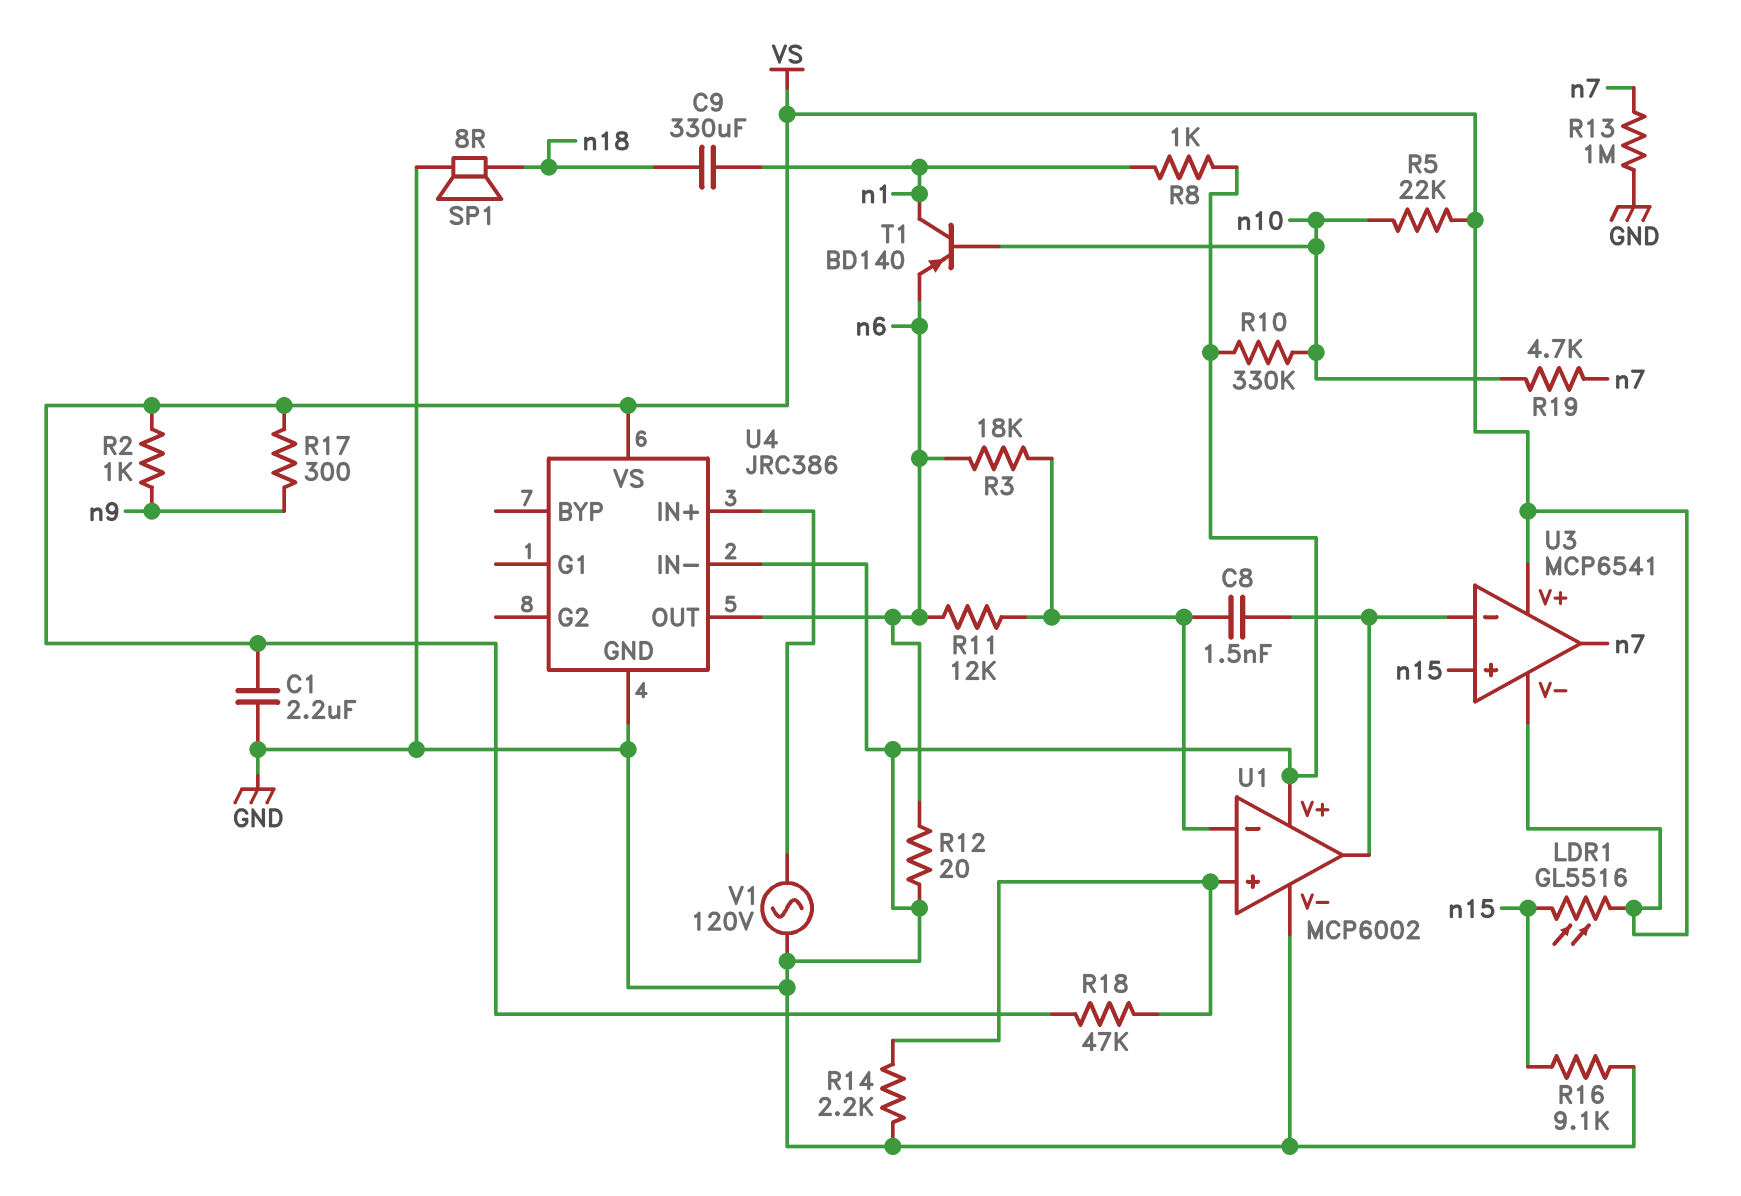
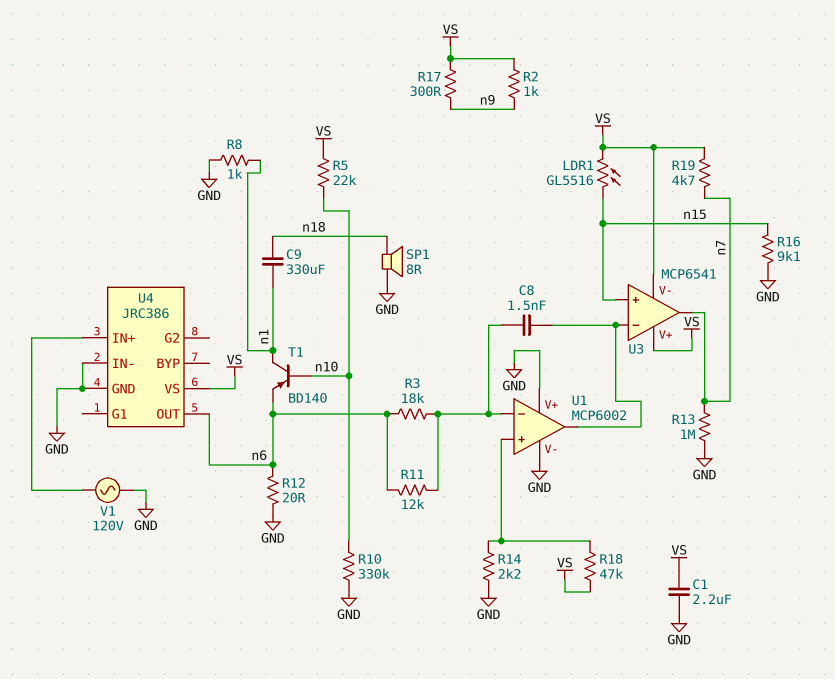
R19: 4.7k (n7, n10) -> 4.7k (VS, n7)

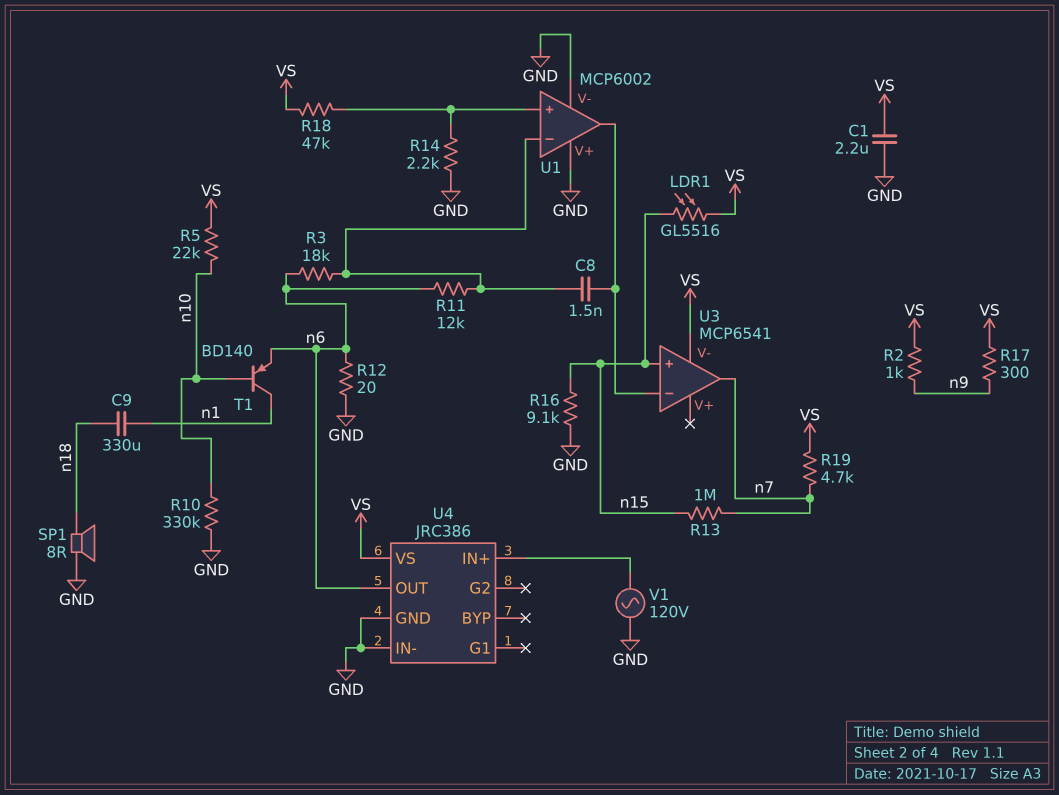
R8: 1k (GND, n1) -> none
R13: 1M (GND, n7) -> 1M (n7, n15)
U3 pin V+: VS -> none

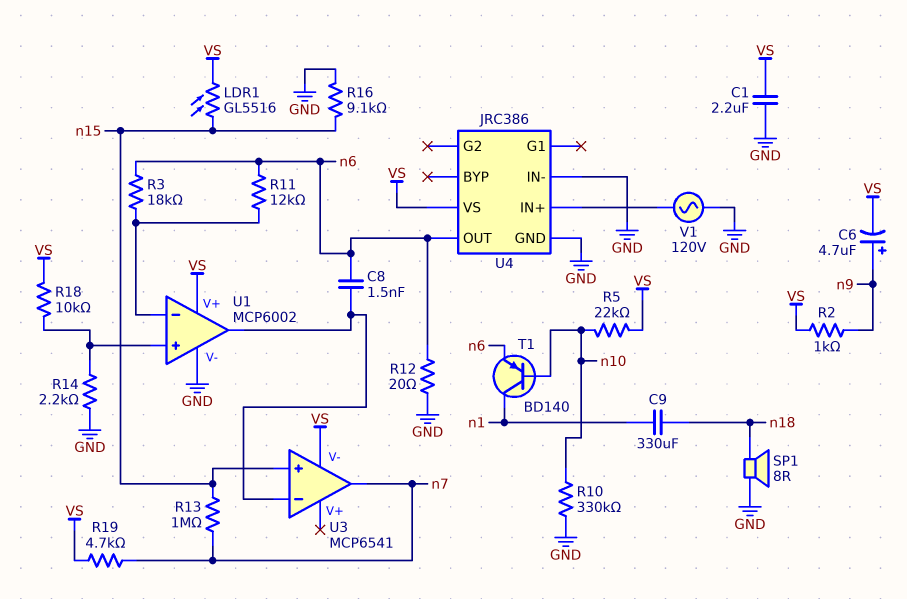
C6: none -> 4.7uF (plus n9, minus VS)
C8: 1.5nF (U1/in-, U1/out) -> 1.5nF (U1/out, n6)
R17: 300 (VS, n9) -> none
R18: 47k (U1/in+, VS) -> 10k (U1/in+, VS)
U1 pin V+: GND -> VS

